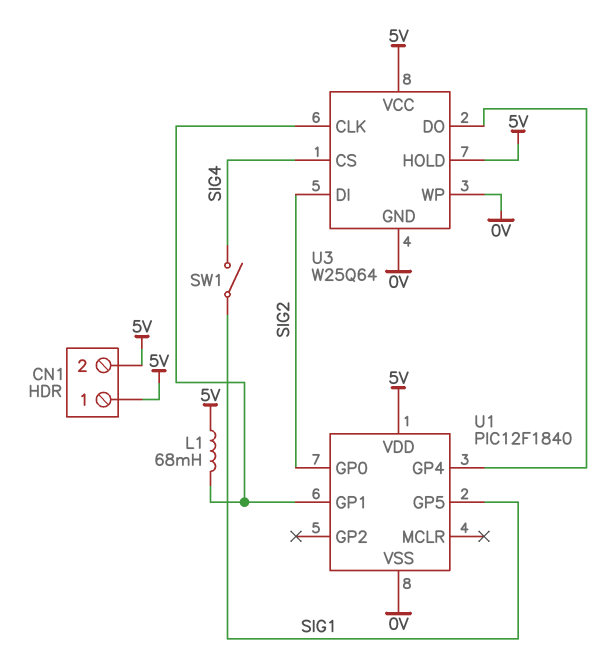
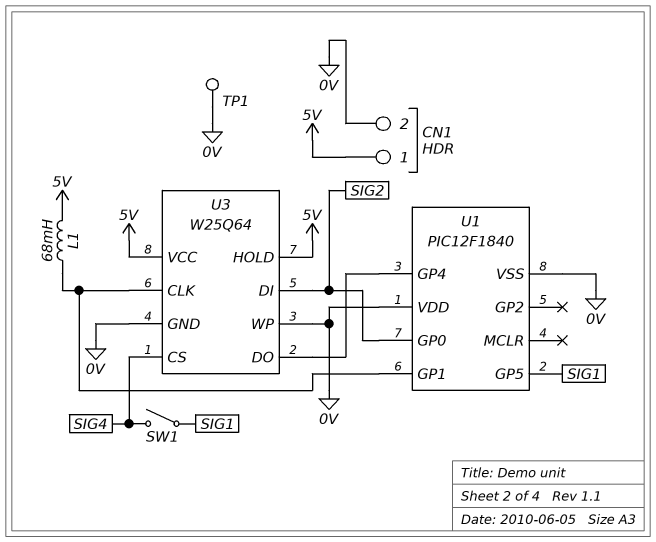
CN1 pin 2: 5V -> 0V
TP1: none -> test point (0V)
U1 pin VDD: 5V -> 0V

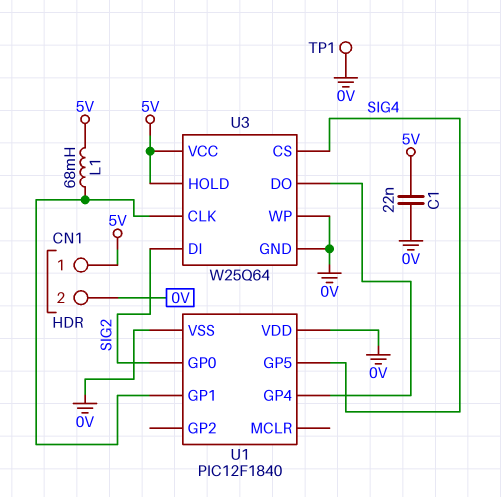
C1: none -> 22nF (0V, 5V)
SW1: switch (SIG1, SIG4) -> none
U1 pin GP5: SIG1 -> SIG4

